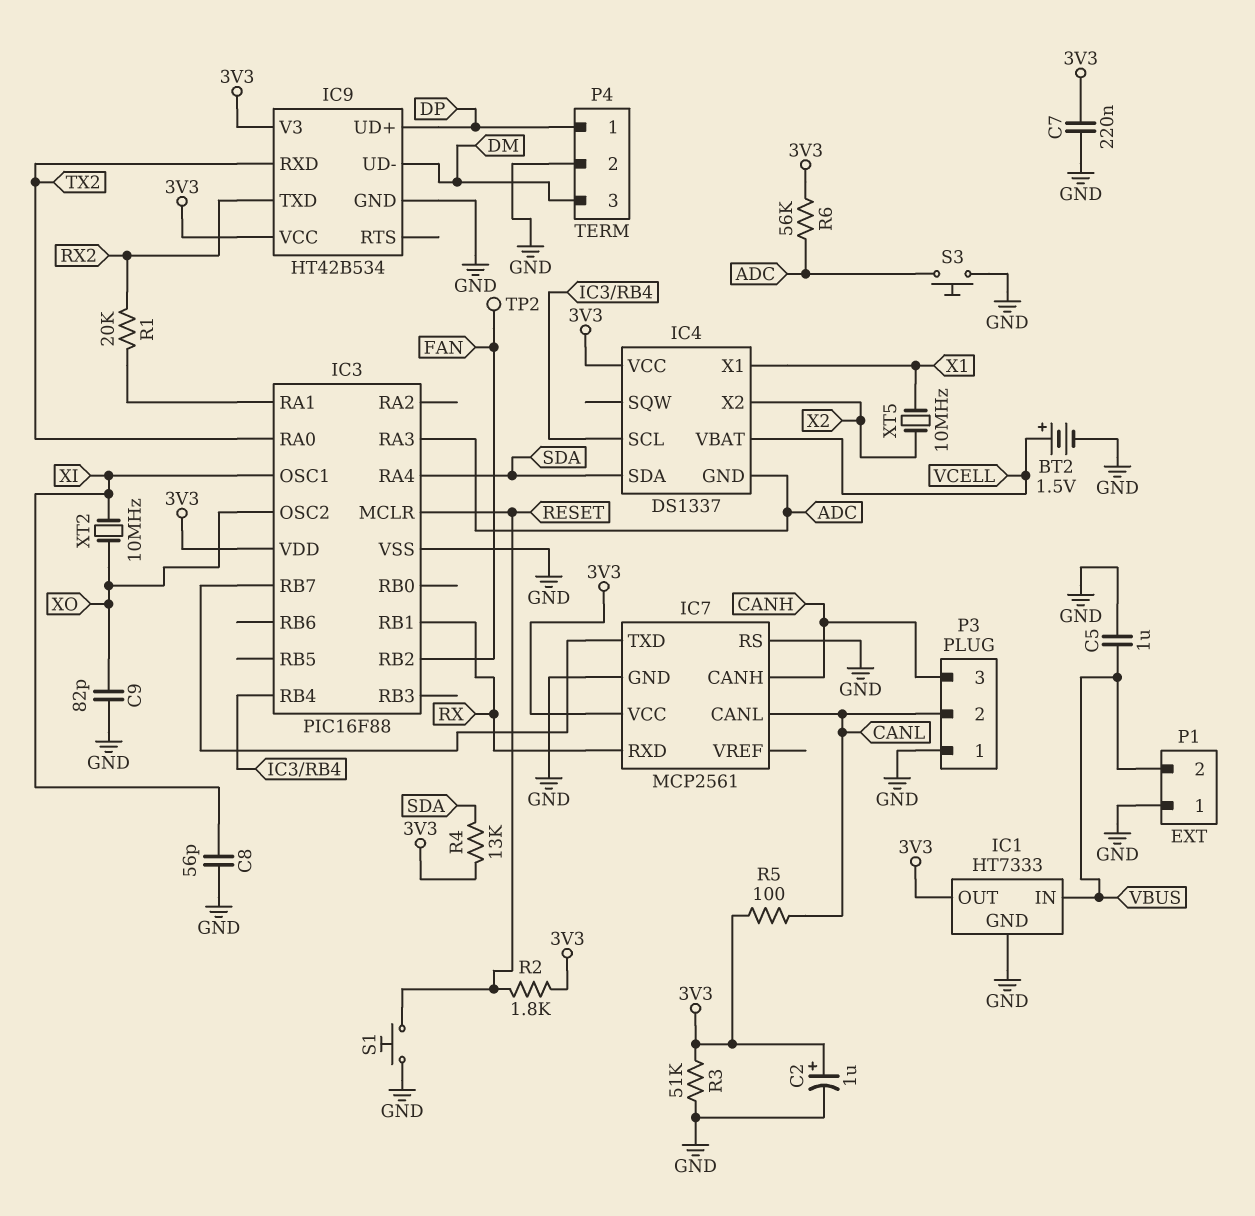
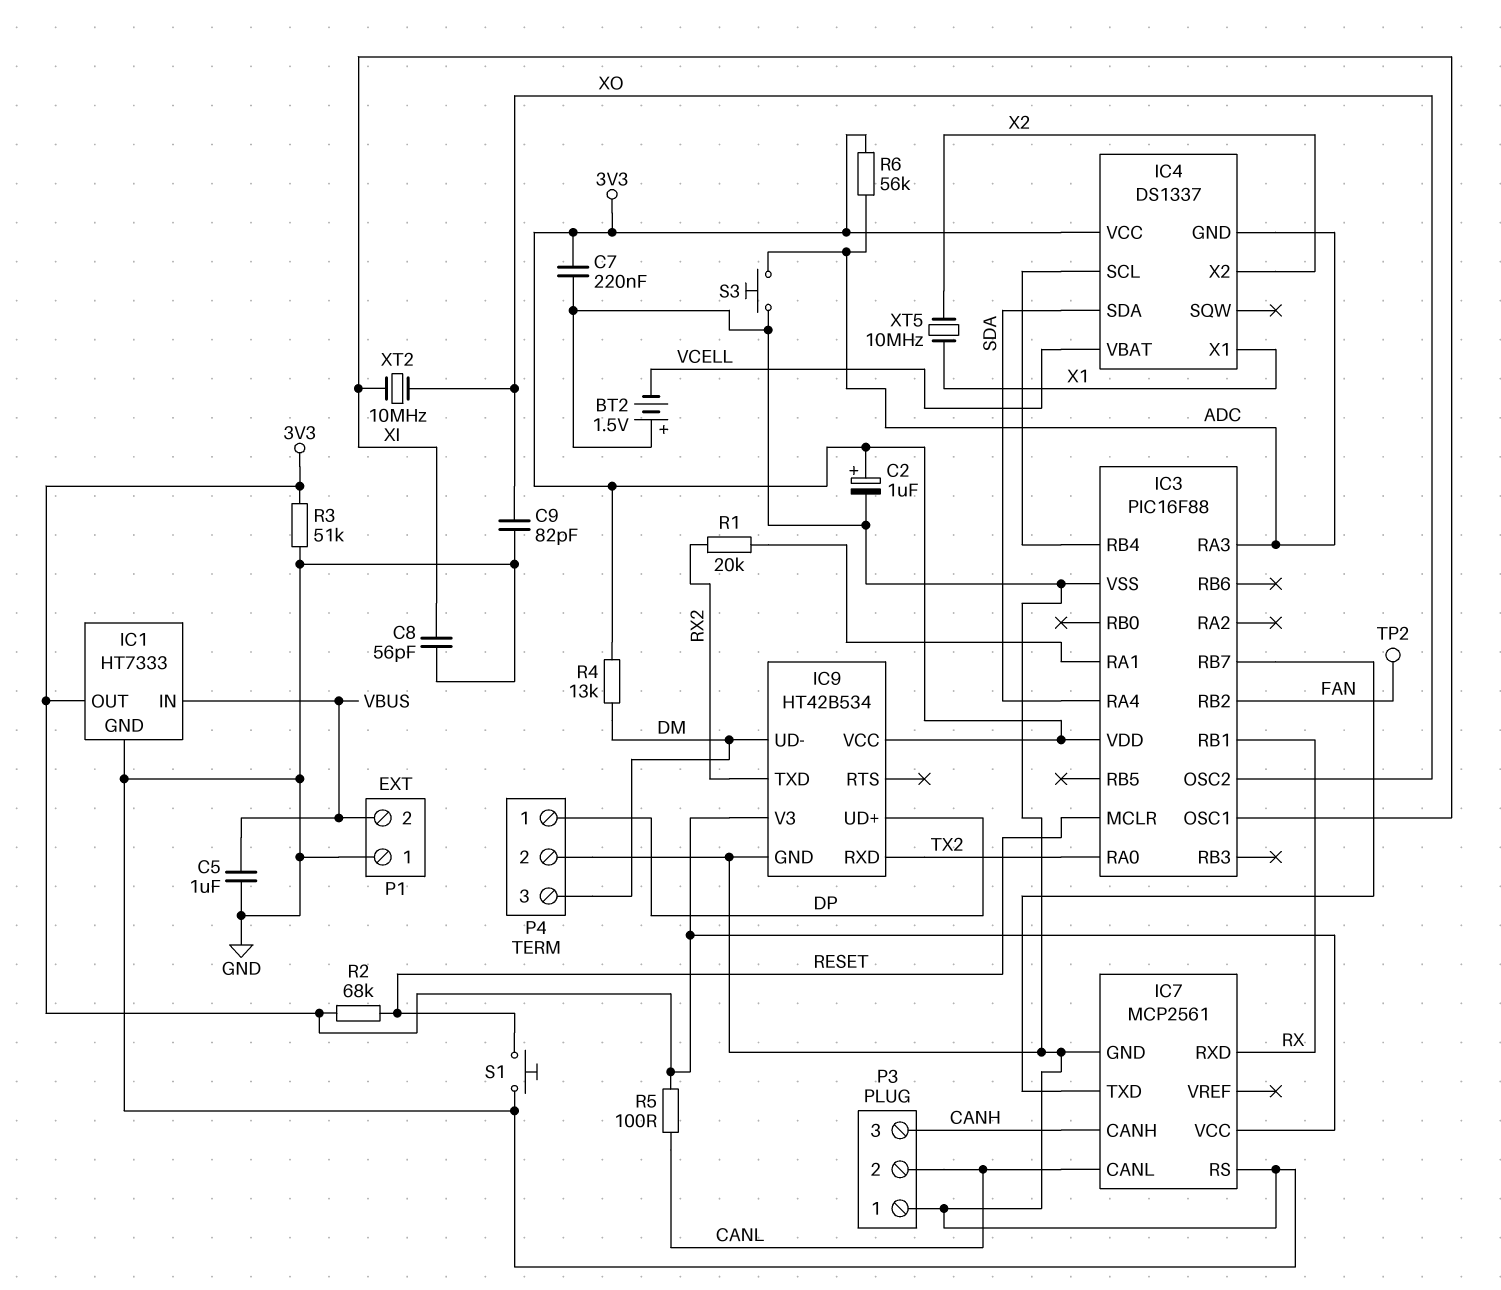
BT2: 1.5V (plus VCELL, minus GND) -> 1.5V (plus GND, minus VCELL)
R2: 1.8k (3V3, RESET) -> 68k (3V3, RESET)
R4: 13k (3V3, SDA) -> 13k (3V3, DM)

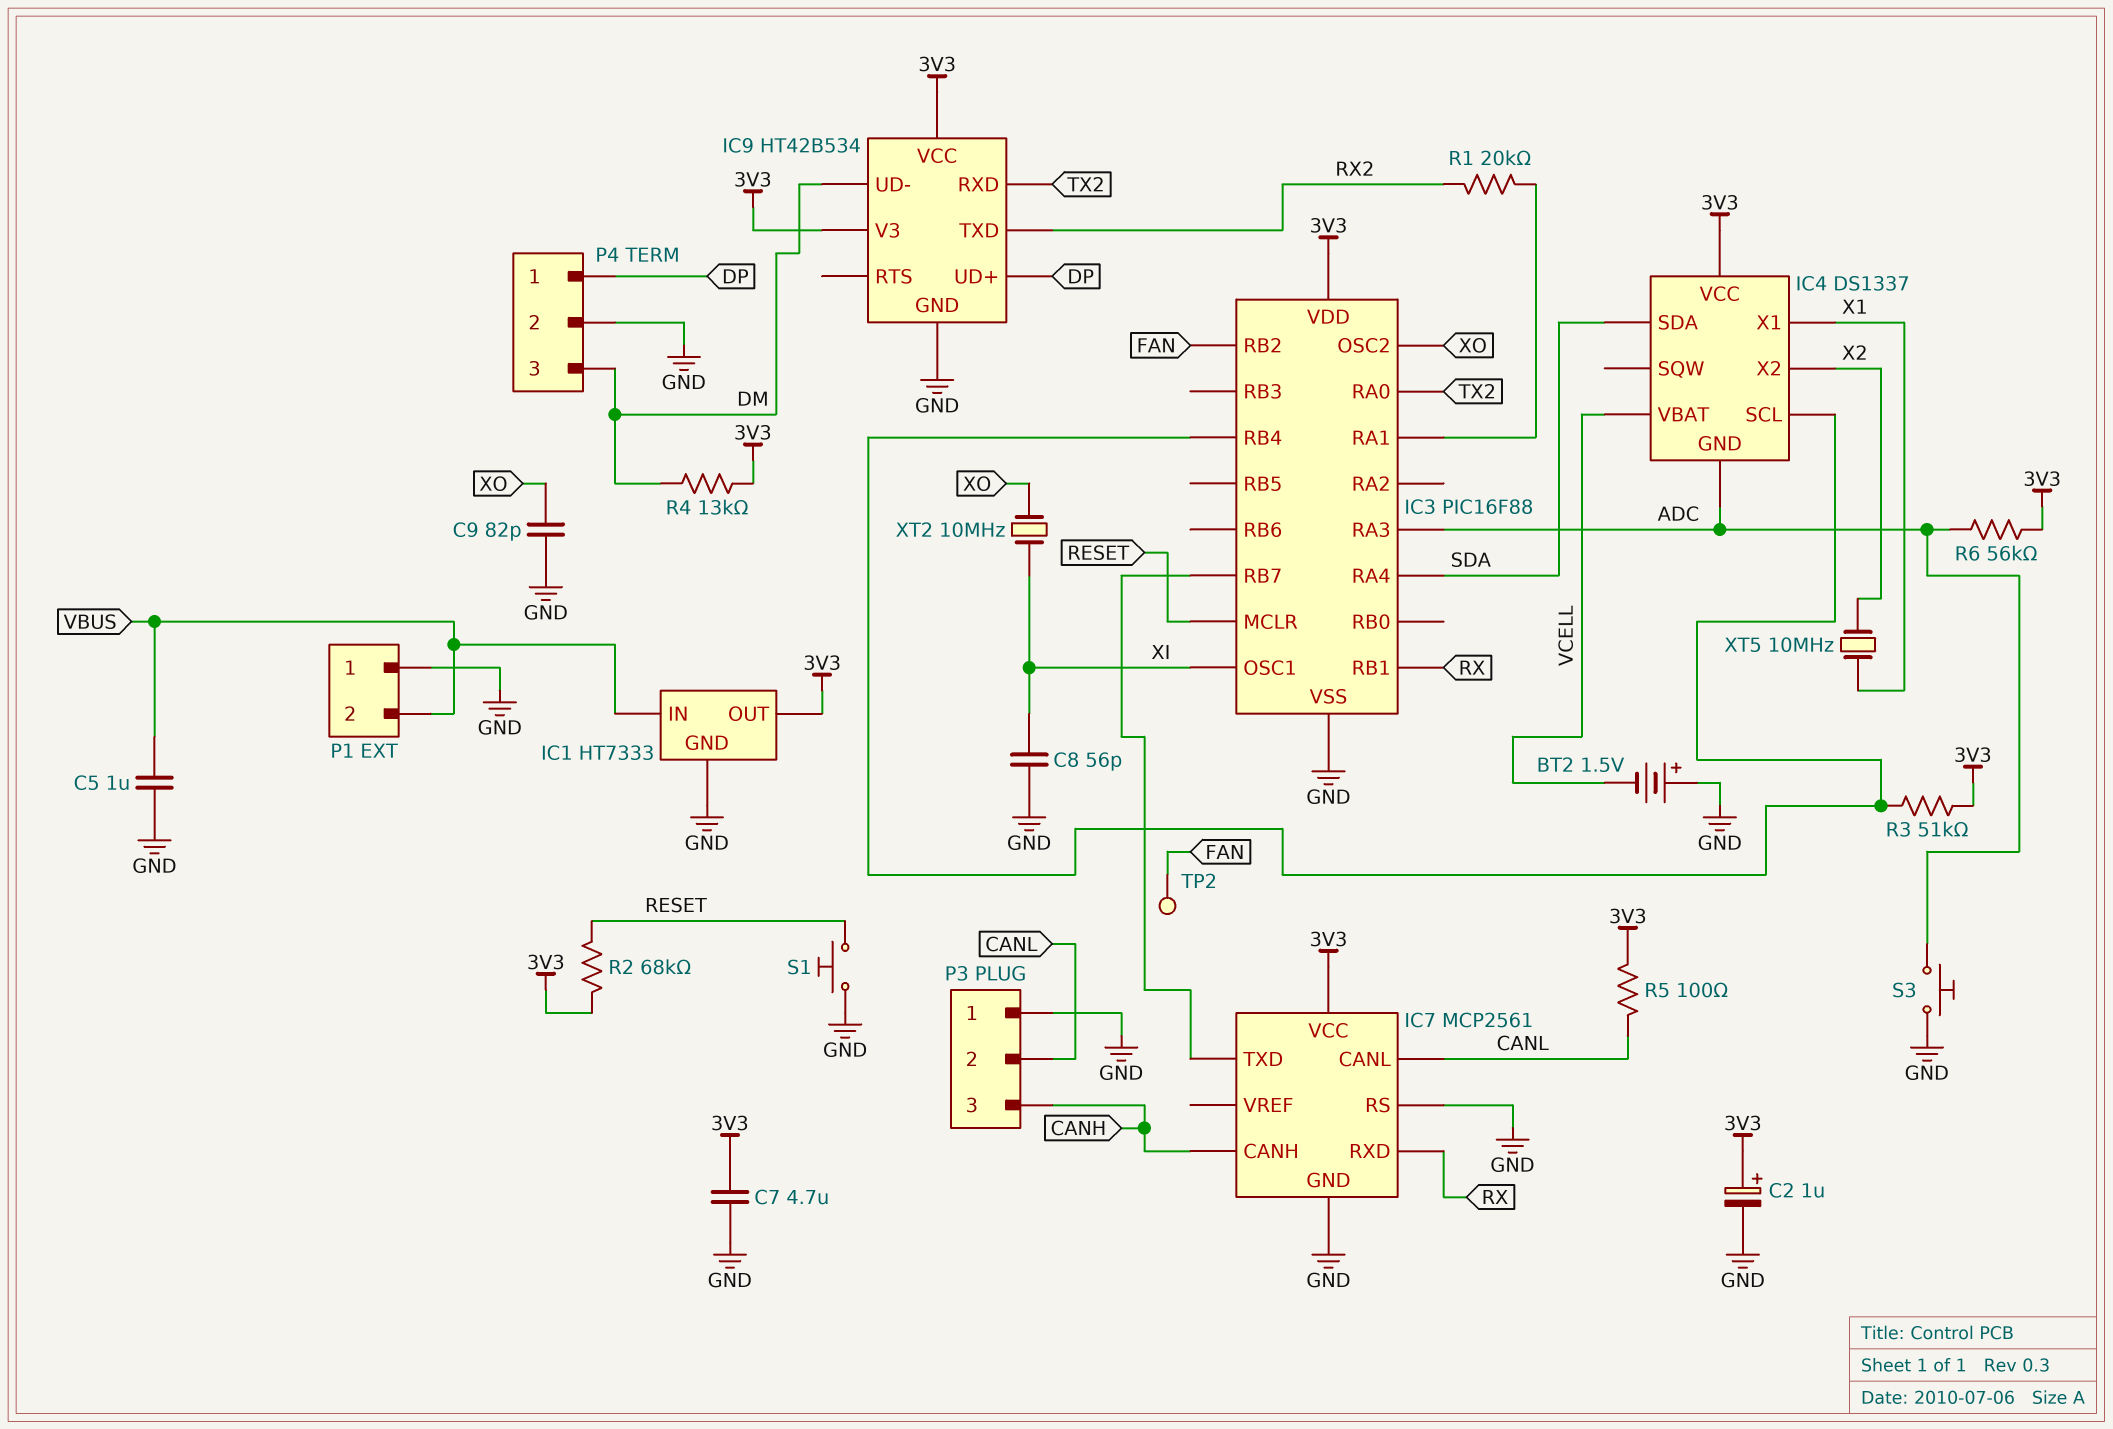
C7: 220nF (3V3, GND) -> 4.7uF (3V3, GND)
R3: 51k (3V3, GND) -> 51k (3V3, IC3/RB4)

